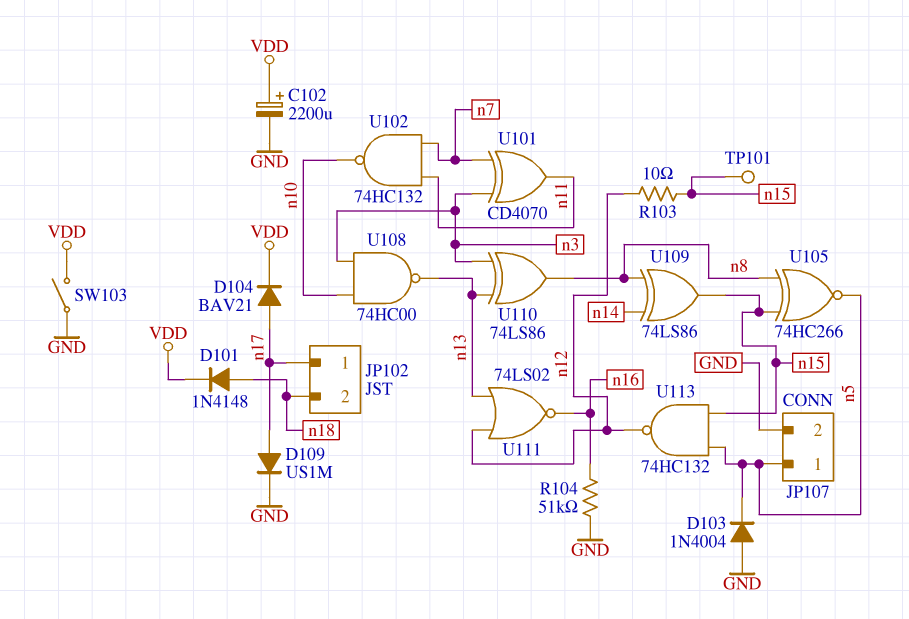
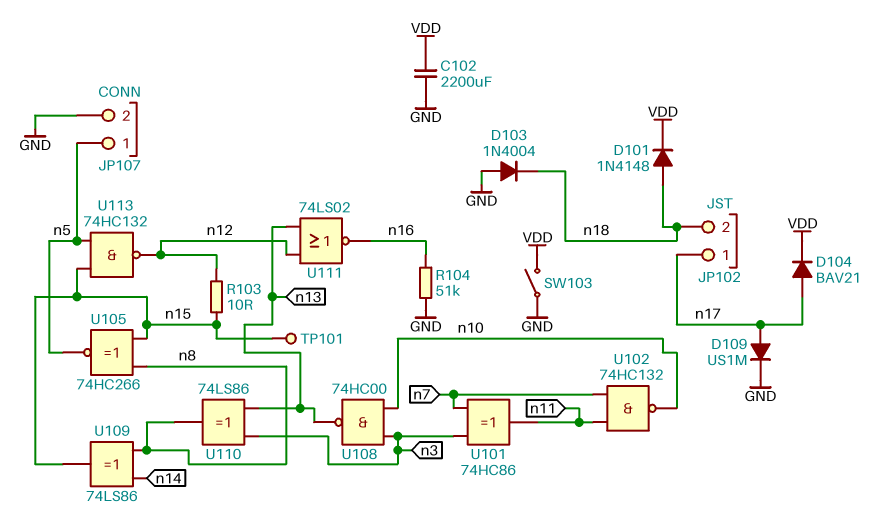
C102: 2200uF (plus VDD, minus GND) -> 2200uF (GND, VDD)
D103: diode 1N4004 (A GND, K n5) -> diode 1N4004 (A GND, K n18)
U101: XOR CD4070 (in n3, in n7, out n11) -> XOR 74HC86 (in n3, in n7, out n11)

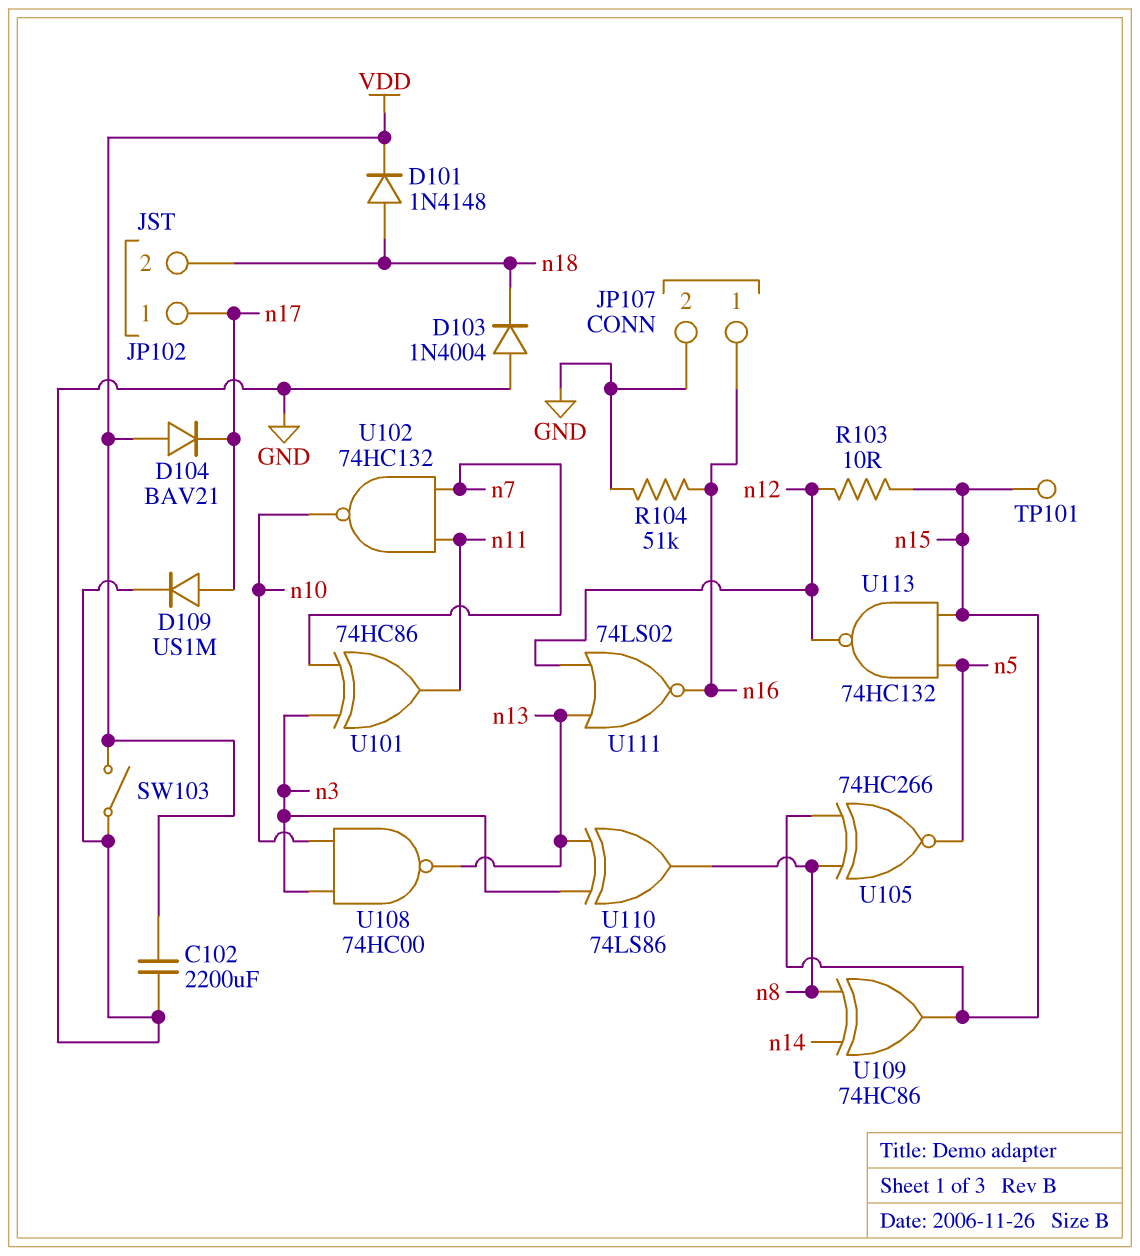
D104: diode BAV21 (A n17, K VDD) -> diode BAV21 (A VDD, K n17)
JP107 pin 1: n5 -> n16
U109: XOR 74LS86 (in n8, in n14, out n15) -> XOR 74HC86 (in n8, in n14, out n15)

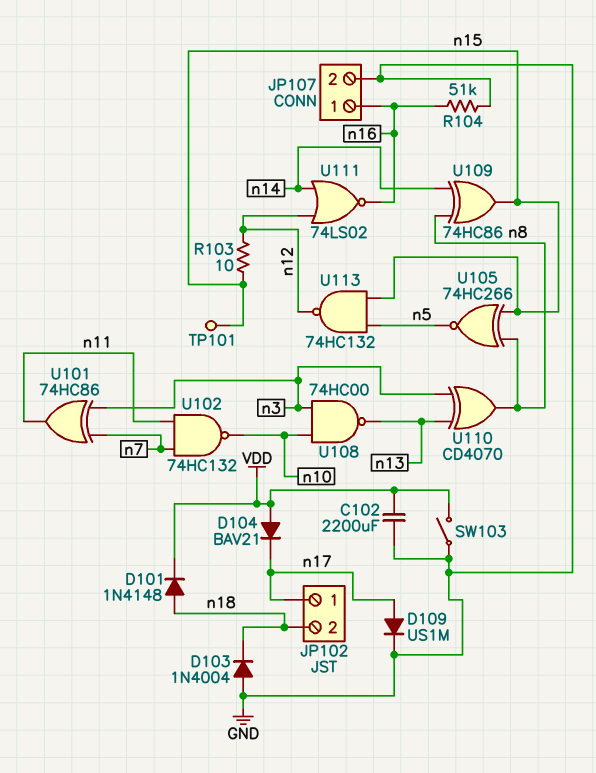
U110: XOR 74LS86 (in n3, in n13, out n8) -> XOR CD4070 (in n3, in n13, out n8)
U111: NOR 74LS02 (in n12, in n13, out n16) -> NOR 74LS02 (in n12, in n14, out n16)

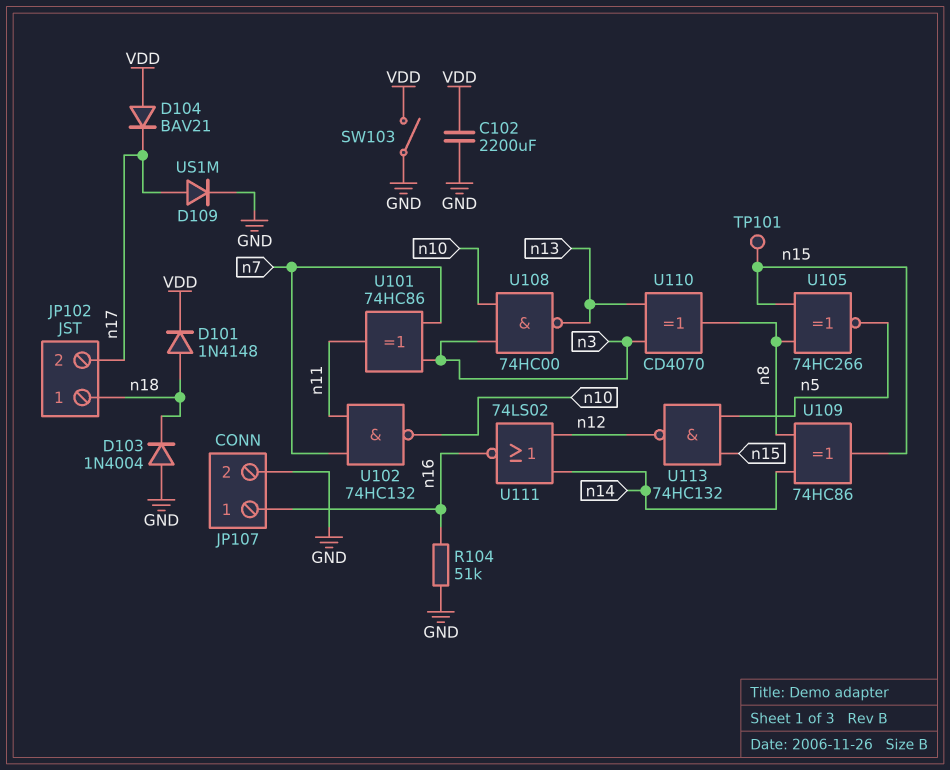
JP102 pin 1: n17 -> n18
JP102 pin 2: n18 -> n17
R103: 10 (n12, n15) -> none

